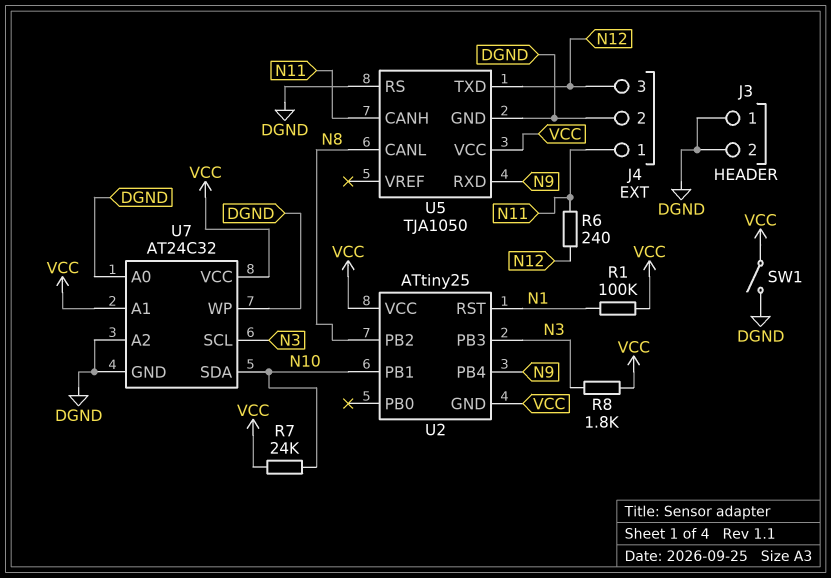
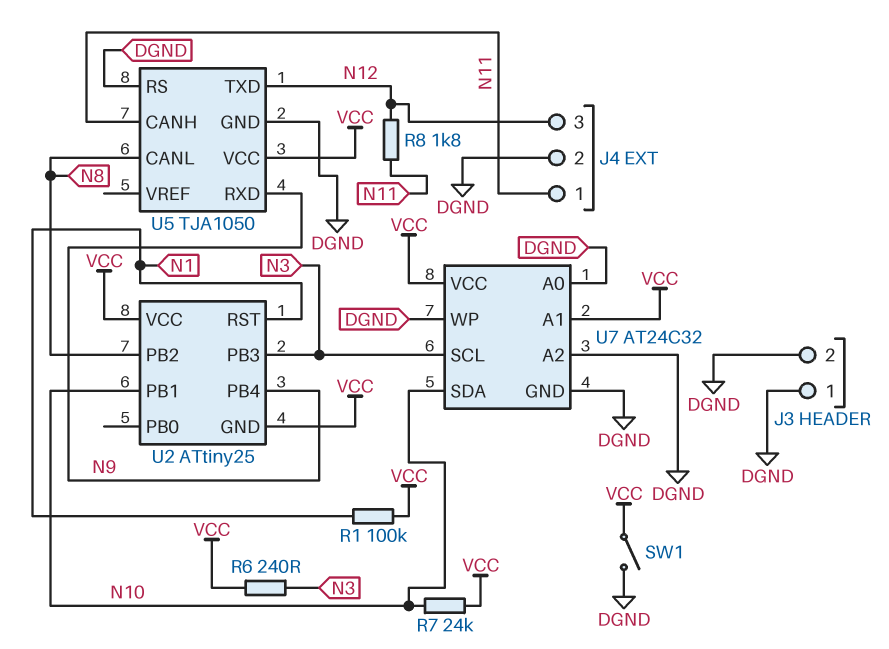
R6: 240 (N11, N12) -> 240 (N3, VCC)
R8: 1.8k (N3, VCC) -> 1.8k (N11, N12)

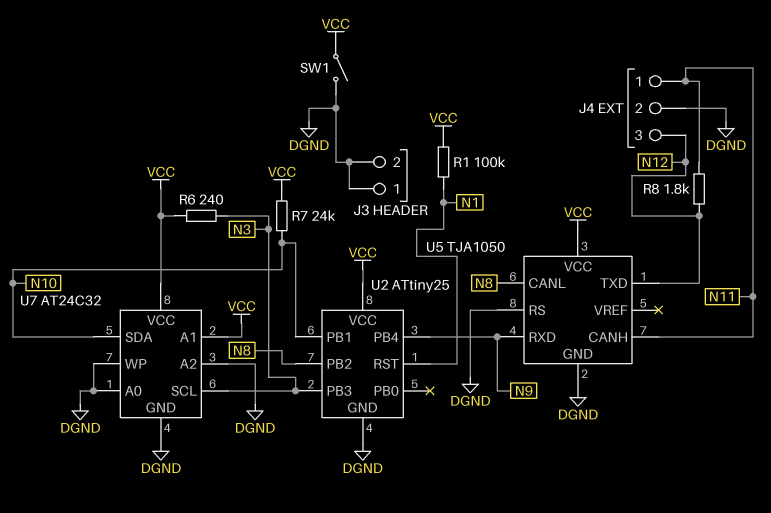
U2 pin GND: VCC -> DGND

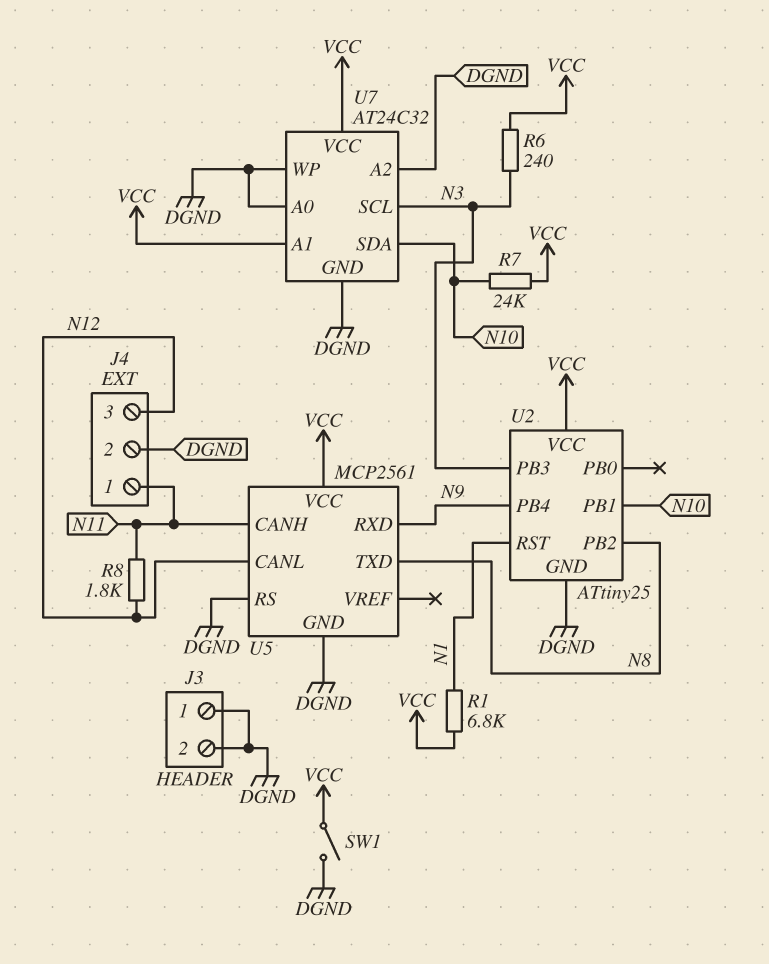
R1: 100k (N1, VCC) -> 6.8k (N1, VCC)
U5: TJA1050 -> MCP2561
U5 pin CANL: N8 -> N12
U5 pin TXD: N12 -> N8

